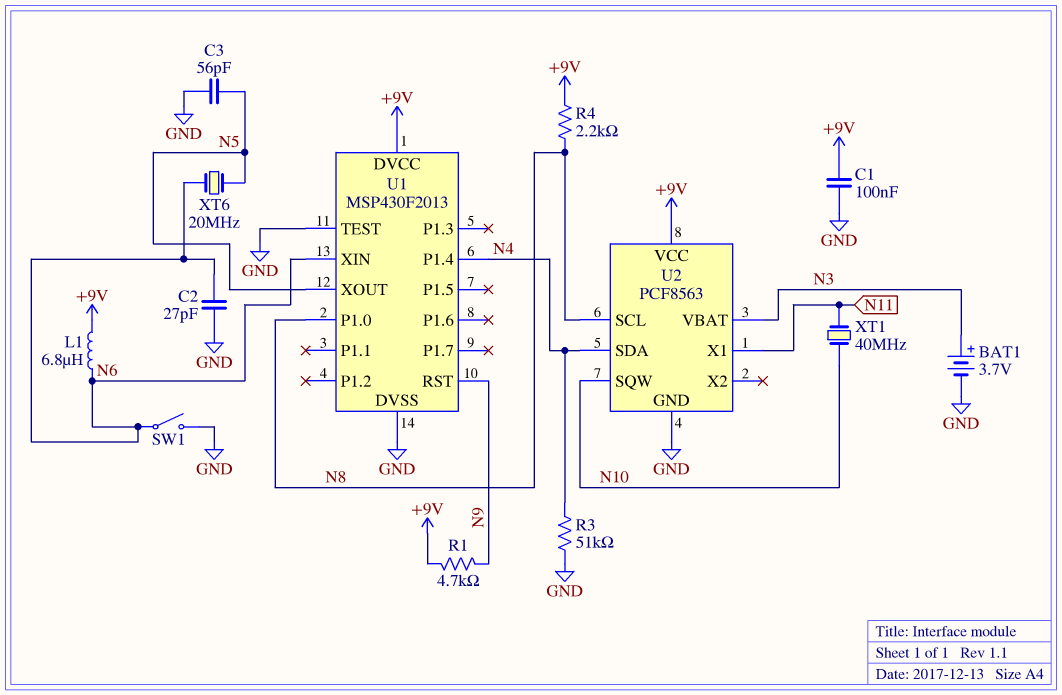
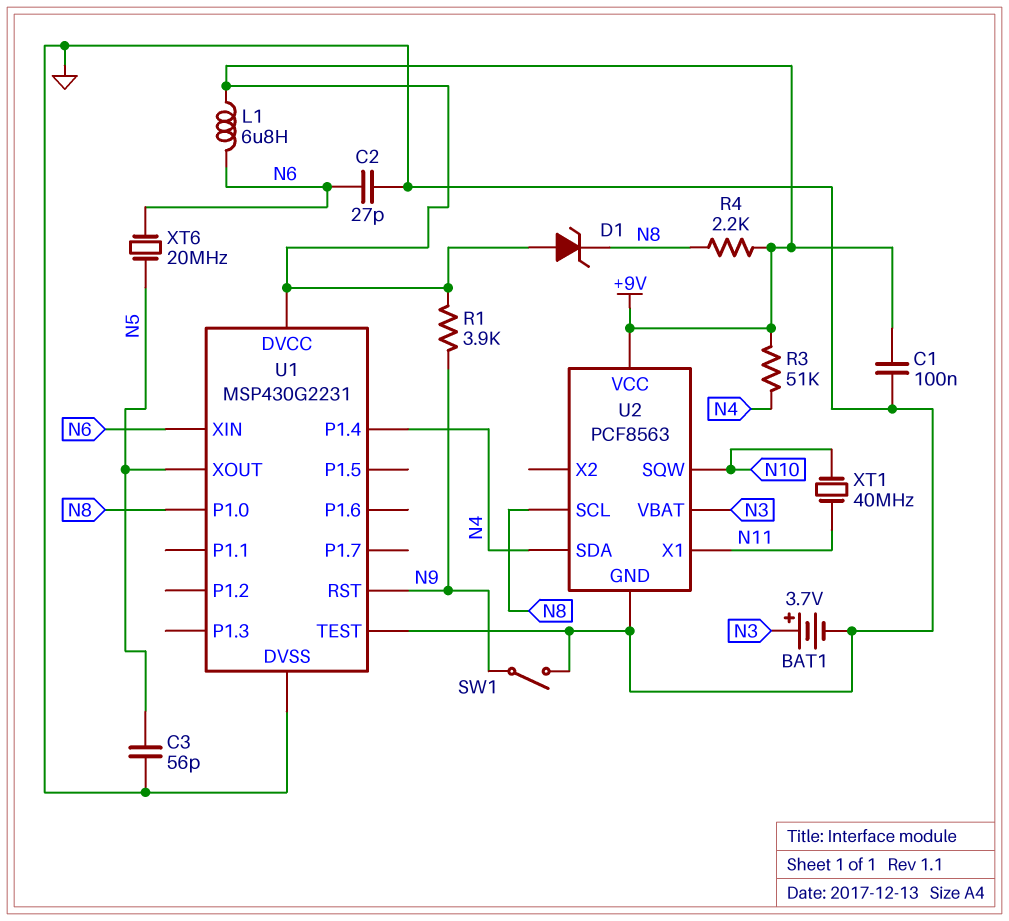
D1: none -> zener (A +9V, K N8)
R1: 4.7k (+9V, N9) -> 3.9k (+9V, N9)
R3: 51k (GND, N4) -> 51k (+9V, N4)
SW1: switch (GND, N6) -> switch (GND, N9)
U1: MSP430F2013 -> MSP430G2231

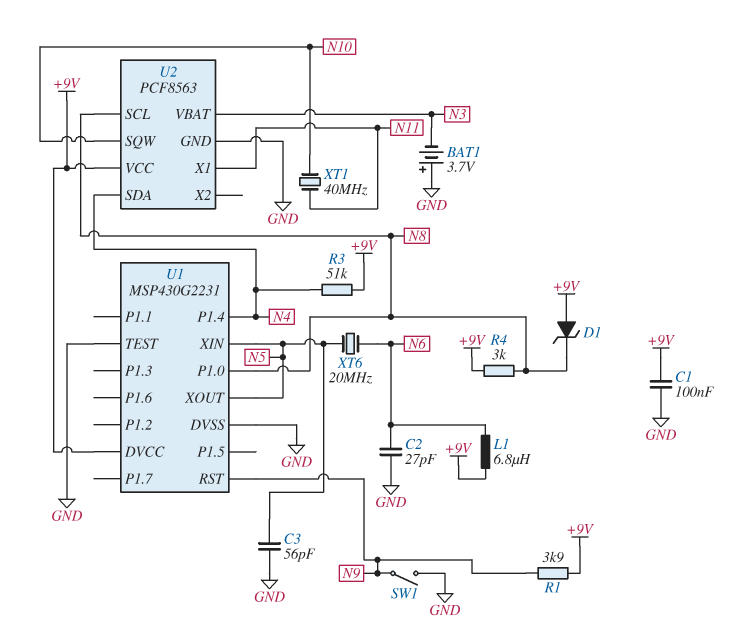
BAT1: 3.7V (plus N3, minus GND) -> 3.7V (plus GND, minus N3)
R4: 2.2k (+9V, N8) -> 3k (+9V, N8)
U1 pin XIN: N6 -> N5

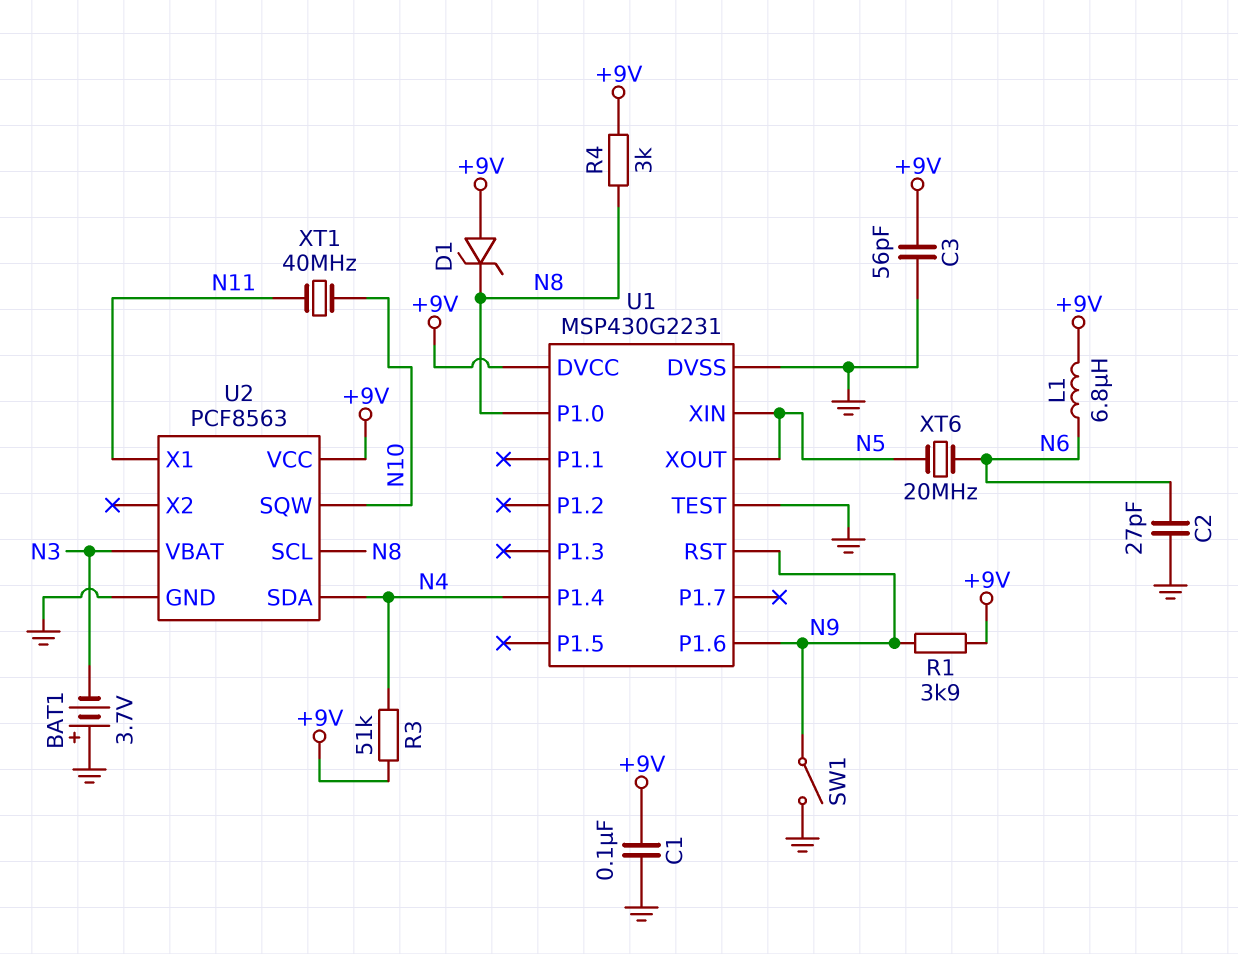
C3: 56pF (GND, N5) -> 56pF (+9V, GND)
U1 pin P1.6: none -> N9

